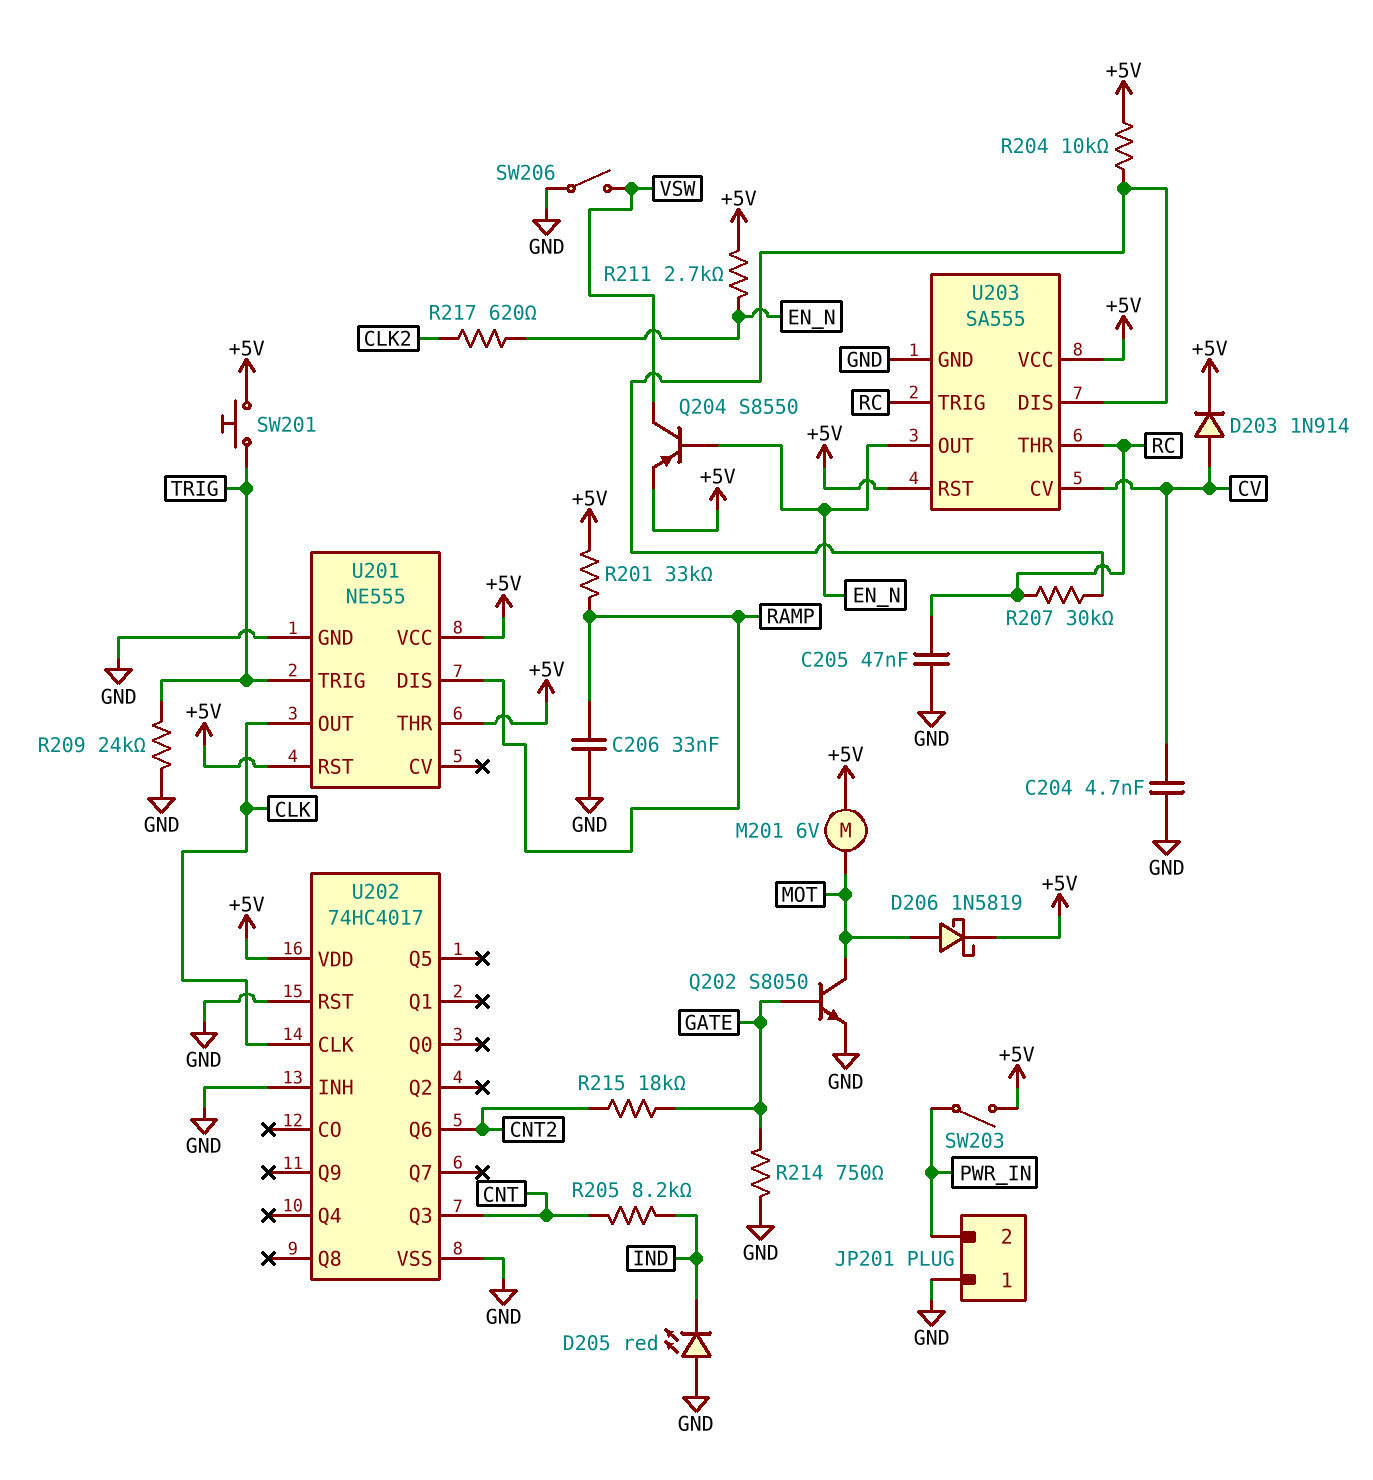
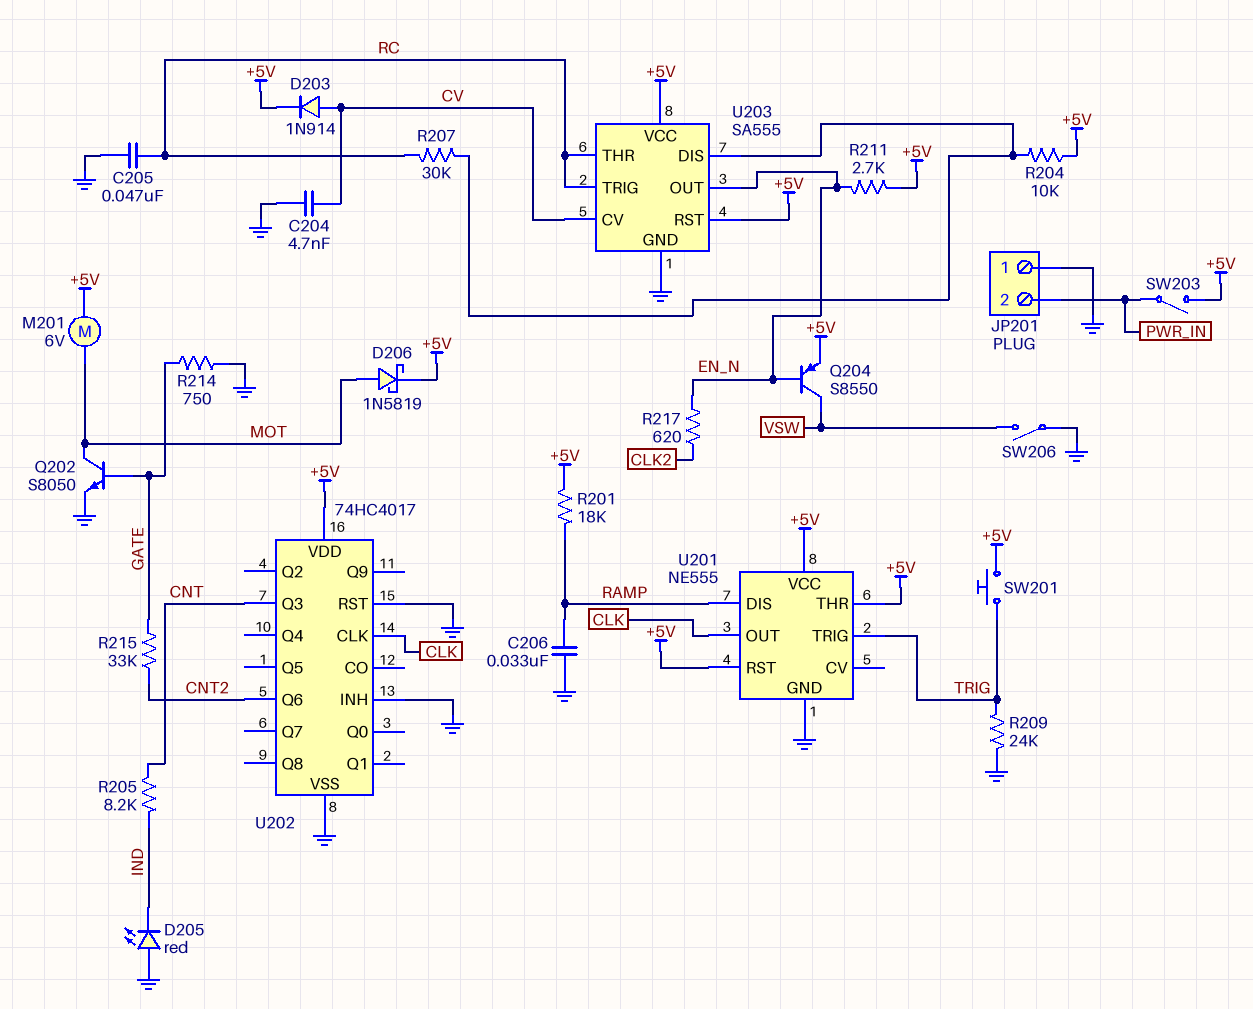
R201: 33k (+5V, RAMP) -> 18k (+5V, RAMP)
R215: 18k (CNT2, GATE) -> 33k (CNT2, GATE)

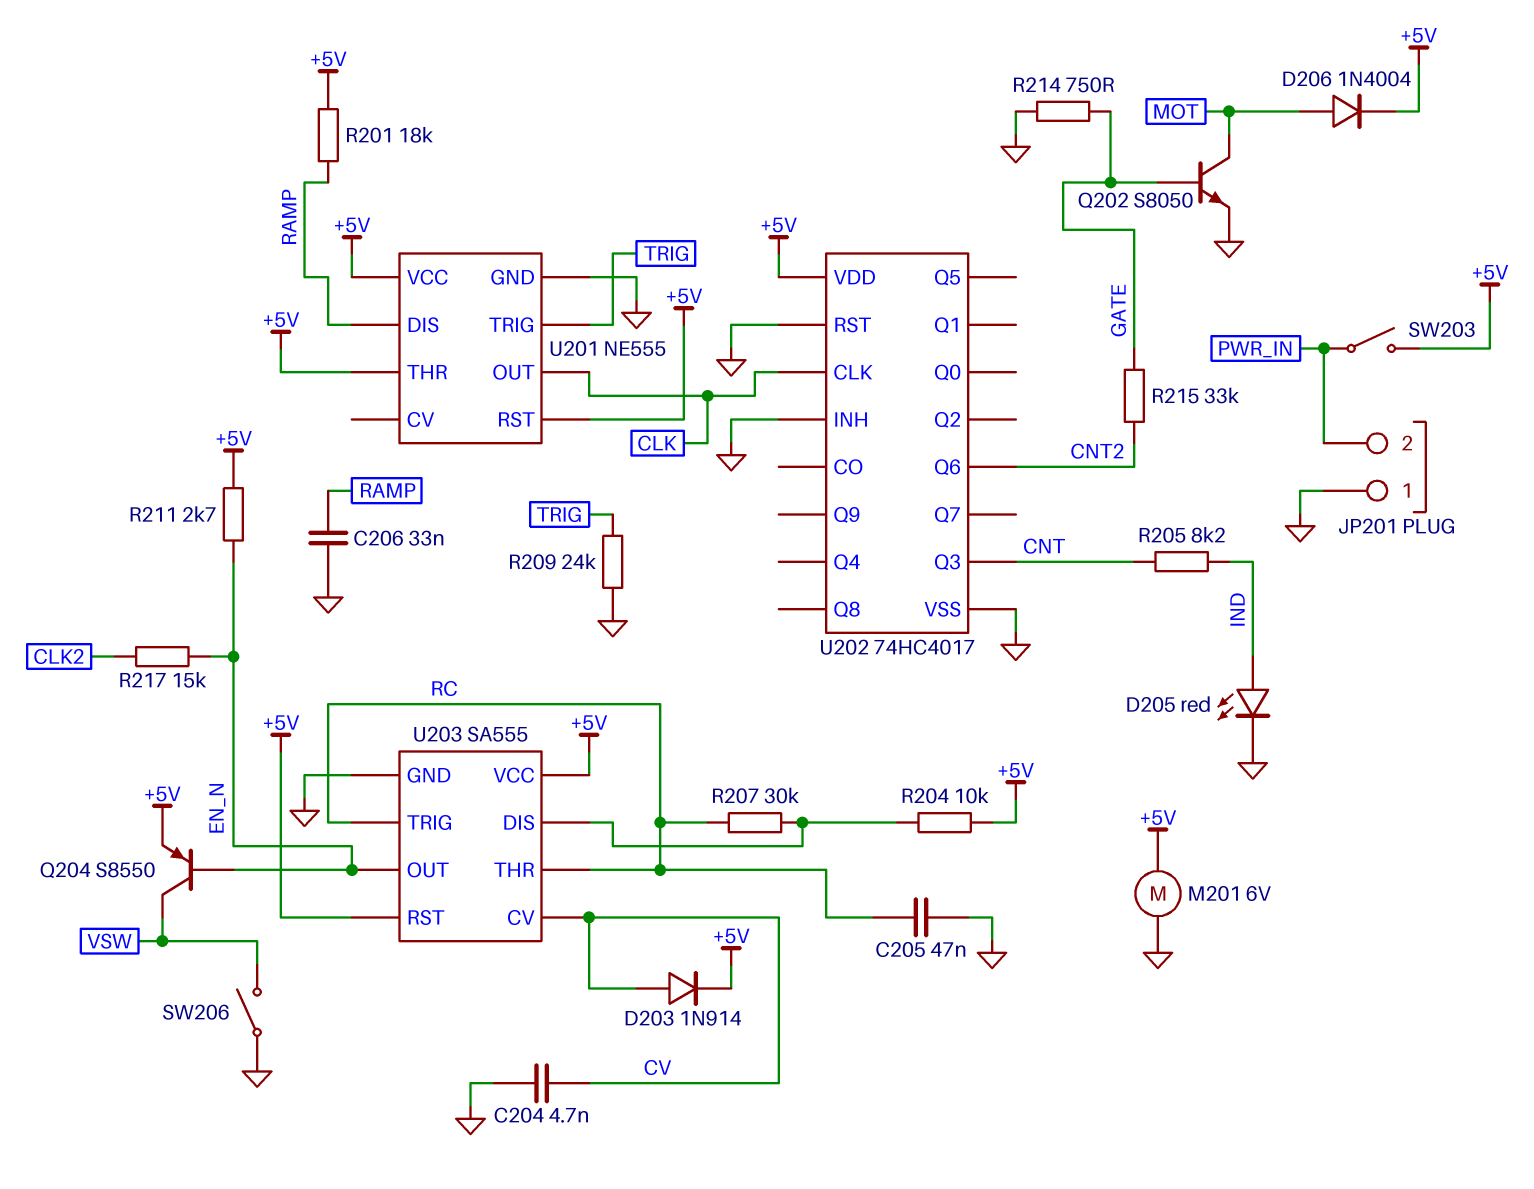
D205: LED red (A GND, K IND) -> LED red (A IND, K GND)
D206: schottky 1N5819 (A MOT, K +5V) -> diode 1N4004 (A MOT, K +5V)
M201: motor 6V (+5V, MOT) -> motor 6V (+5V, GND)
R217: 620 (CLK2, EN_N) -> 15k (CLK2, EN_N)
SW201: button (+5V, TRIG) -> none

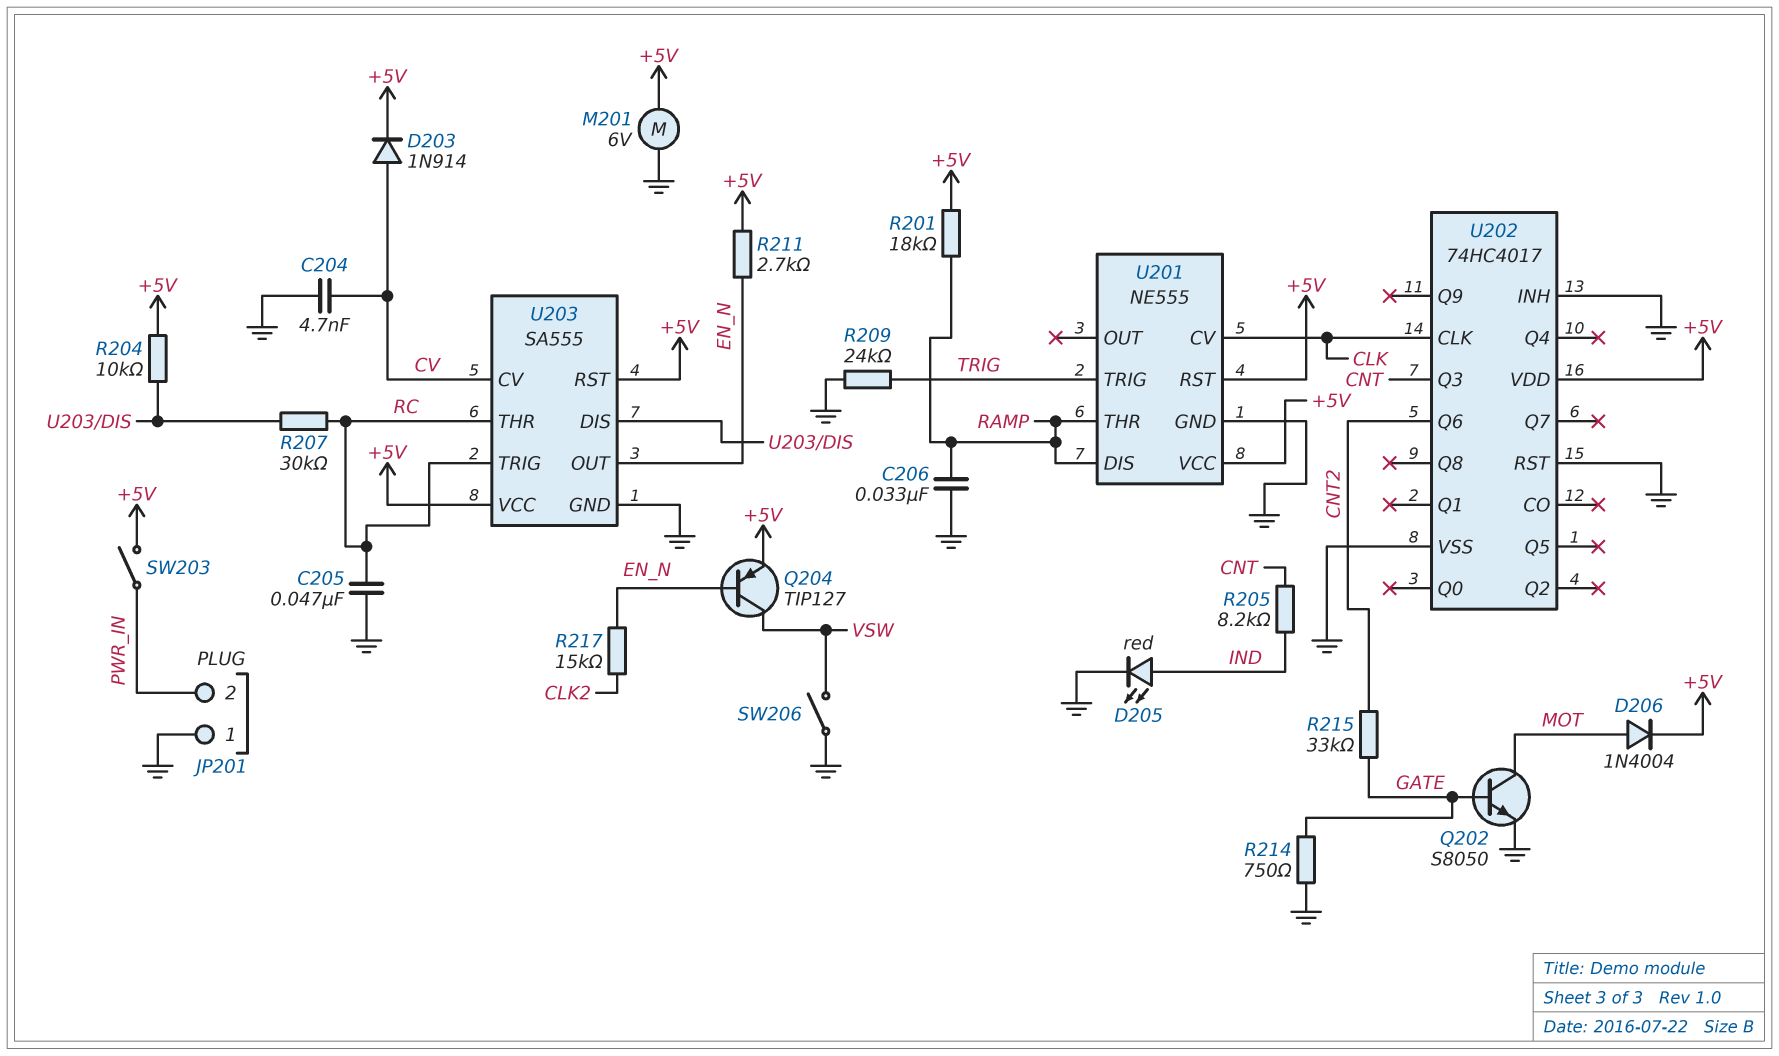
Q204: PNP S8550 (B EN_N, C VSW, E +5V) -> PNP TIP127 (B EN_N, C VSW, E +5V)
U201 pin CV: none -> CLK
U201 pin OUT: CLK -> none
U201 pin THR: +5V -> RAMP

